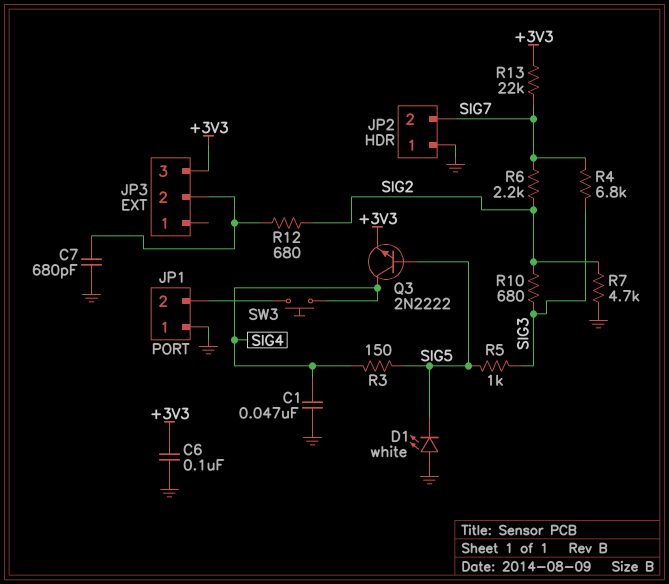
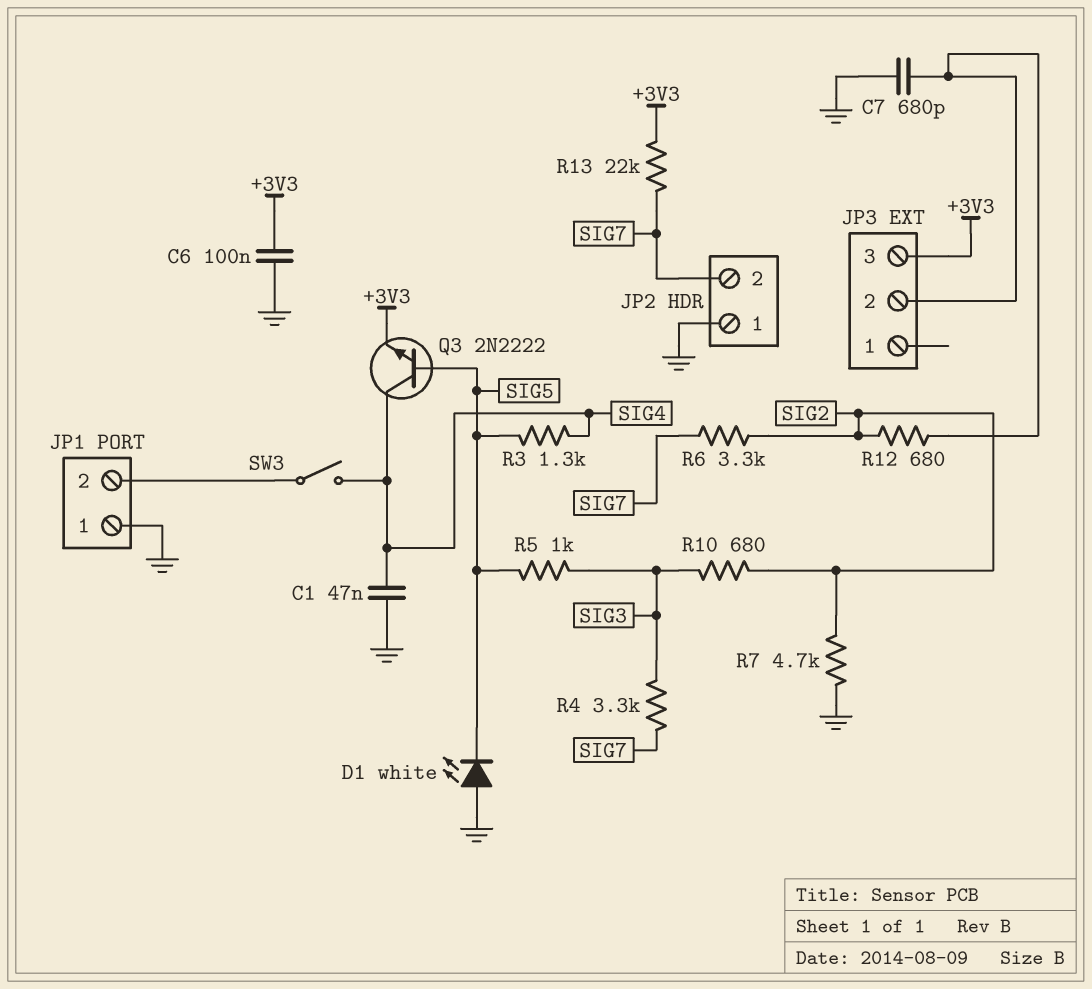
R3: 150 (SIG4, SIG5) -> 1.3k (SIG4, SIG5)
R4: 6.8k (SIG3, SIG7) -> 3.3k (SIG3, SIG7)
R6: 2.2k (SIG2, SIG7) -> 3.3k (SIG2, SIG7)
SW3: button (JP1/2, SIG4) -> switch (JP1/2, SIG4)

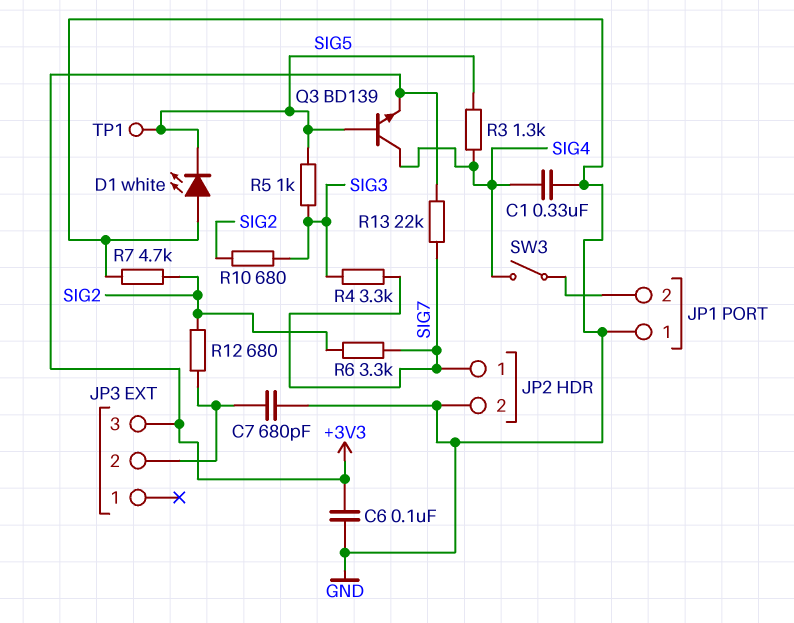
C1: 47nF (GND, SIG4) -> 330nF (GND, SIG4)
JP2 pin 1: GND -> SIG7
JP2 pin 2: SIG7 -> GND
Q3: NPN 2N2222 (B SIG5, C SIG4, E +3V3) -> NPN BD139 (B SIG5, C SIG4, E +3V3)
TP1: none -> test point (SIG5)

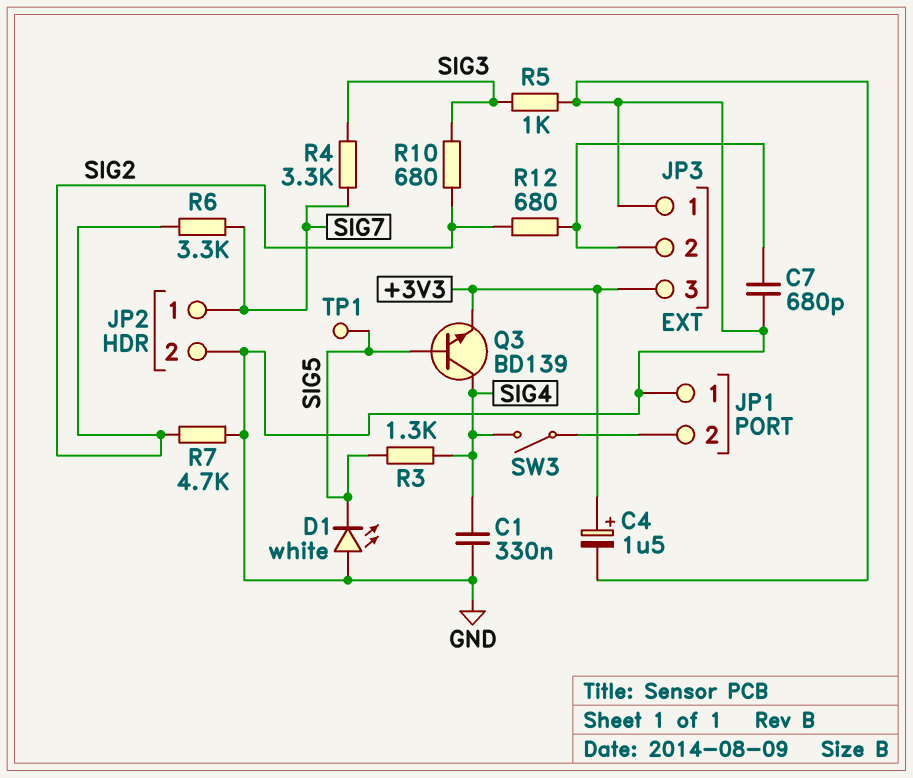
C4: none -> 1.5uF (plus +3V3, minus GND)
C6: 100nF (+3V3, GND) -> none
JP3 pin 1: none -> GND
R5: 1k (SIG3, SIG5) -> 1k (GND, SIG3)
R13: 22k (+3V3, SIG7) -> none

